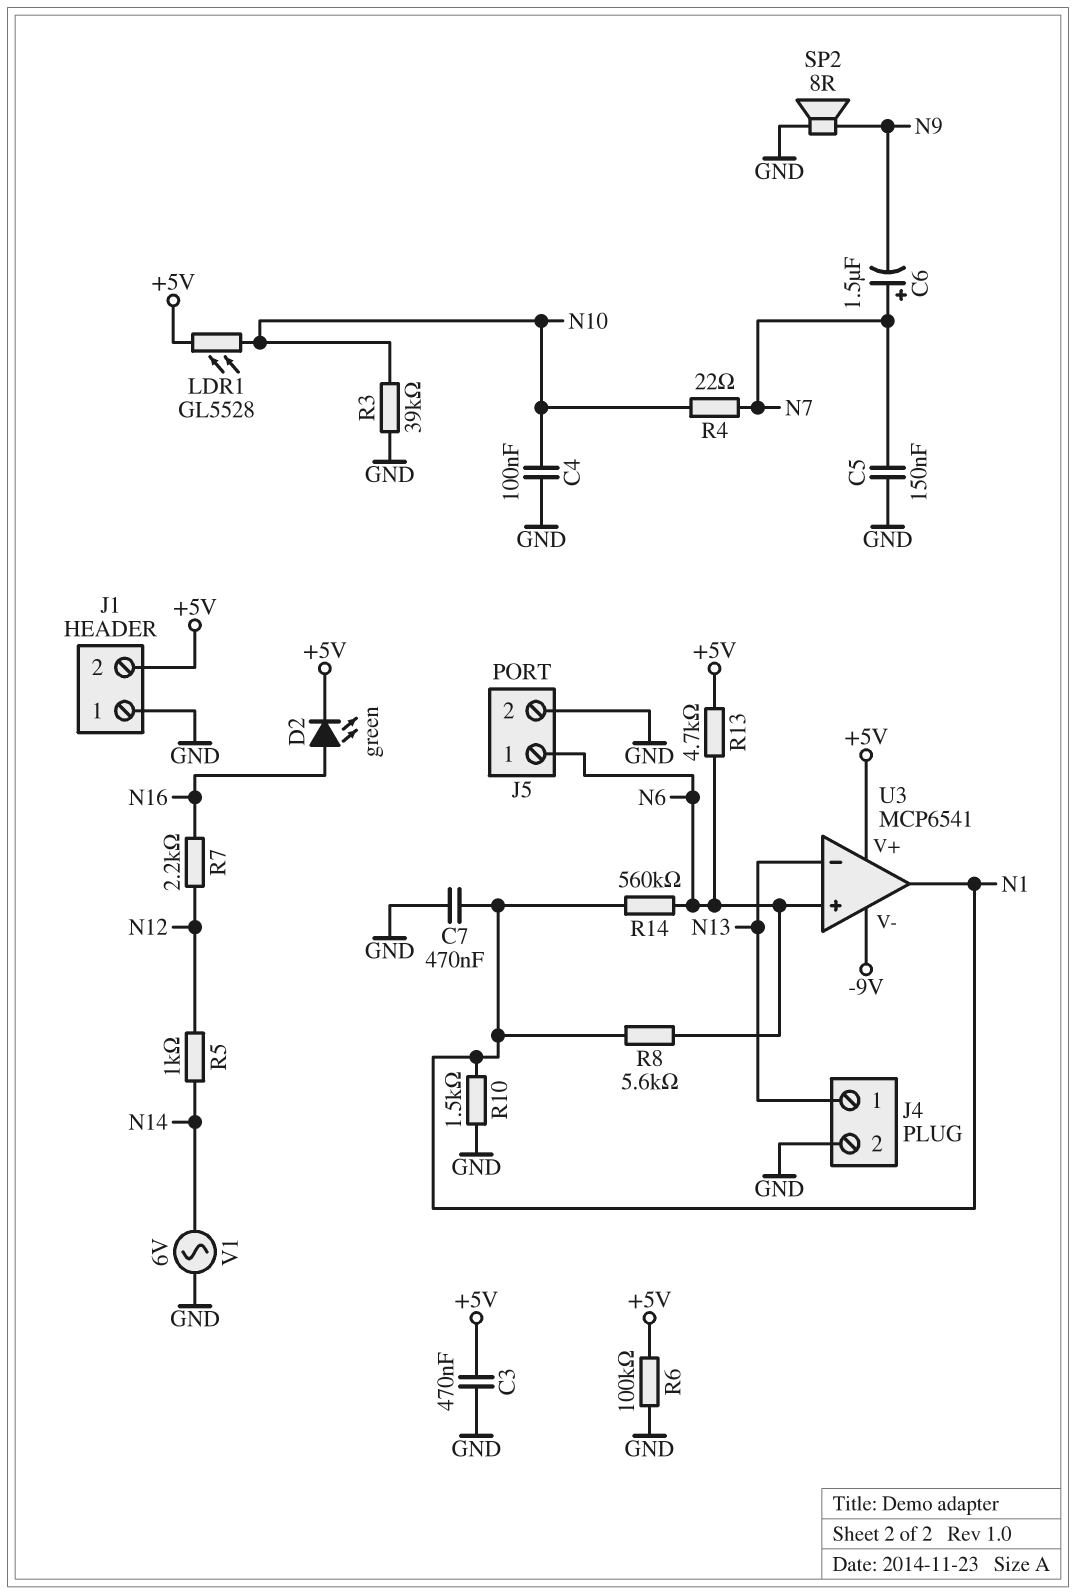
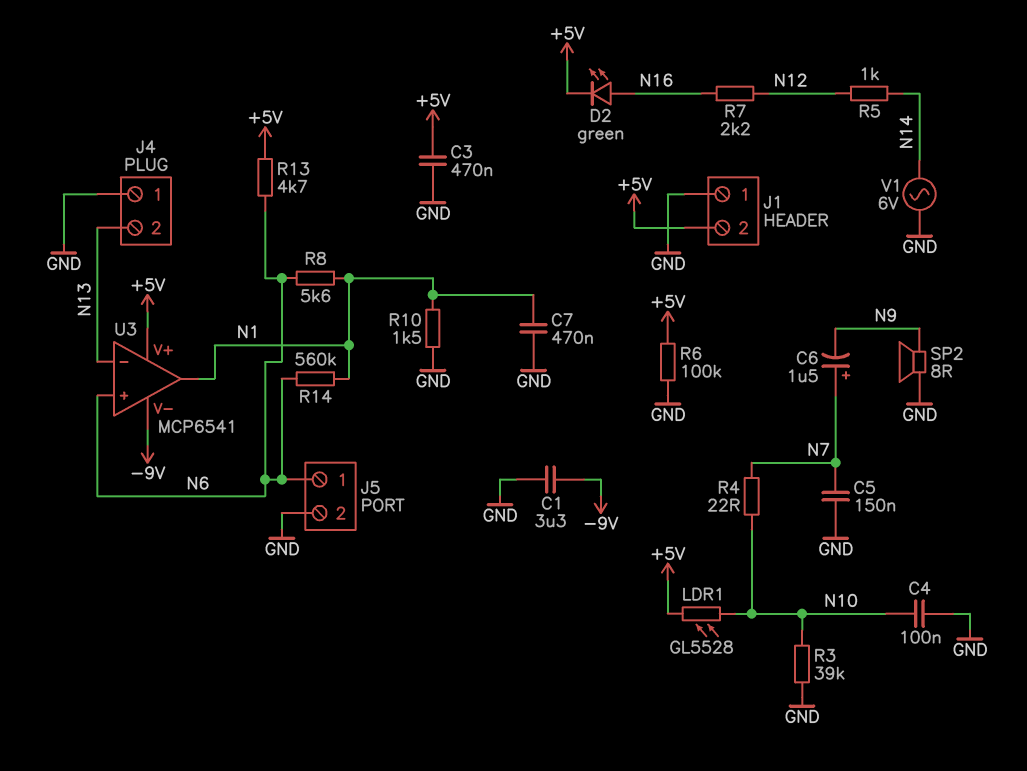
C1: none -> 3.3uF (-9V, GND)
J4 pin 1: N13 -> GND
J4 pin 2: GND -> N13

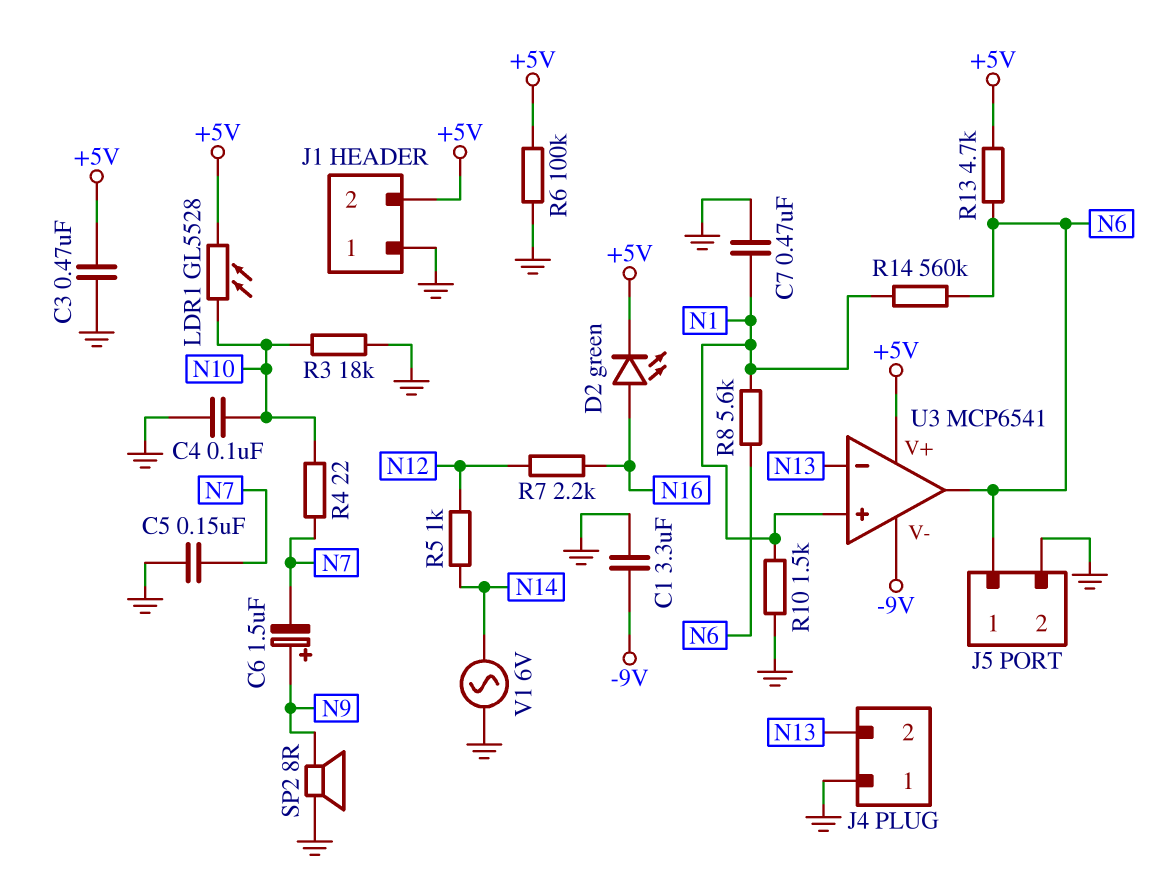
C6: 1.5uF (plus N7, minus N9) -> 1.5uF (plus N9, minus N7)
R3: 39k (GND, N10) -> 18k (GND, N10)
U3 pin in+: N6 -> N1
U3 pin out: N1 -> N6

